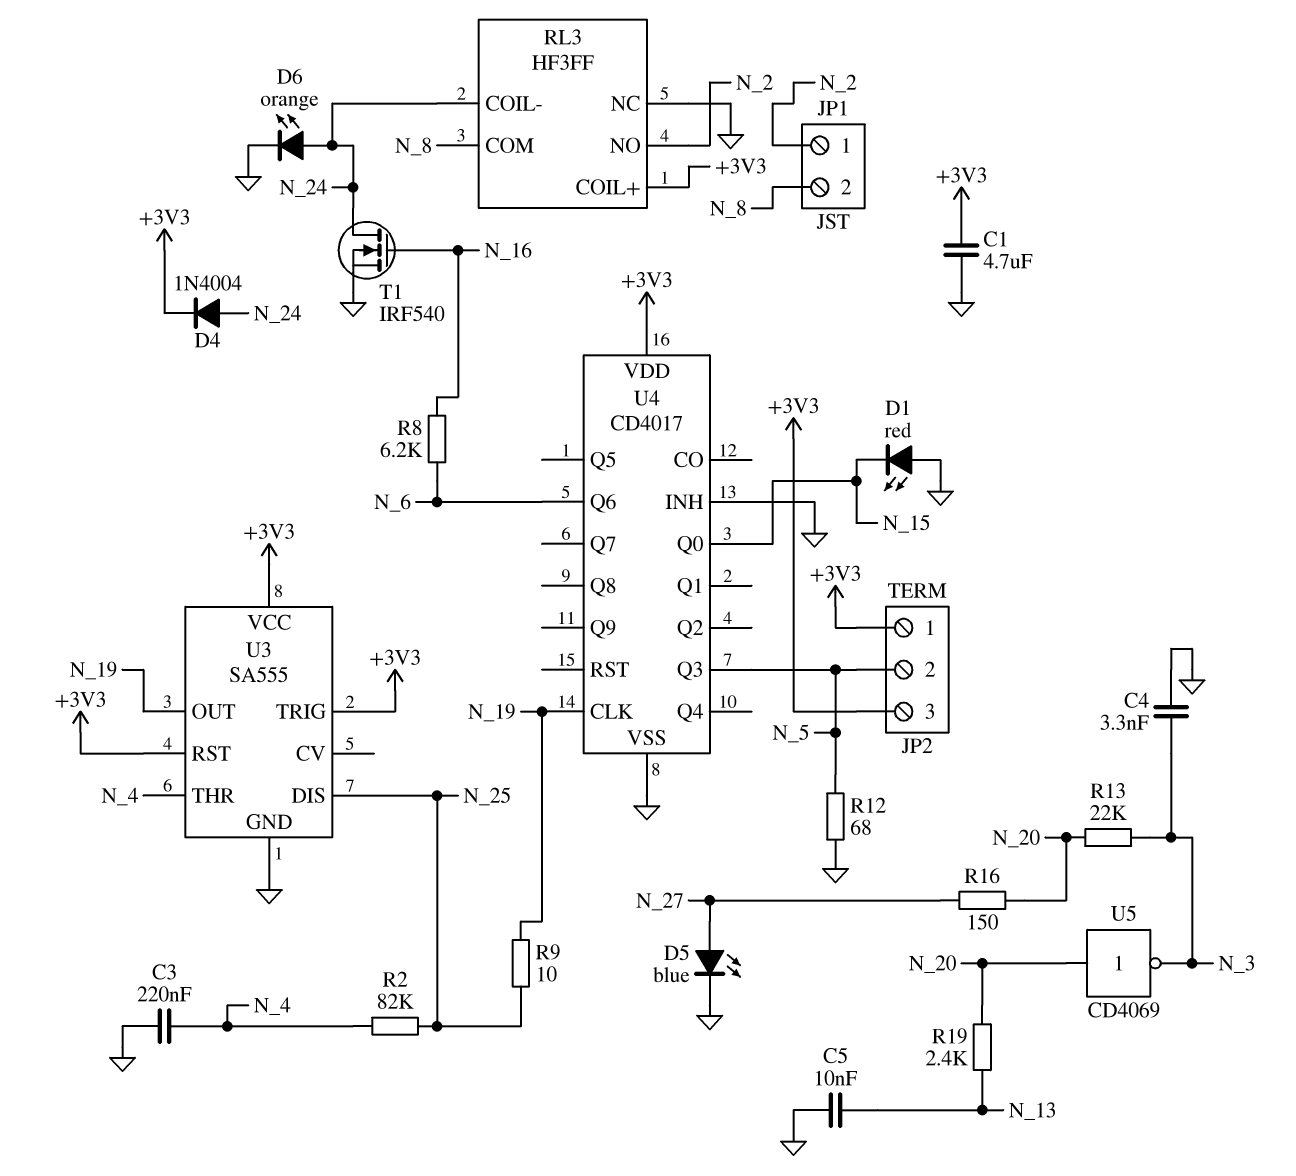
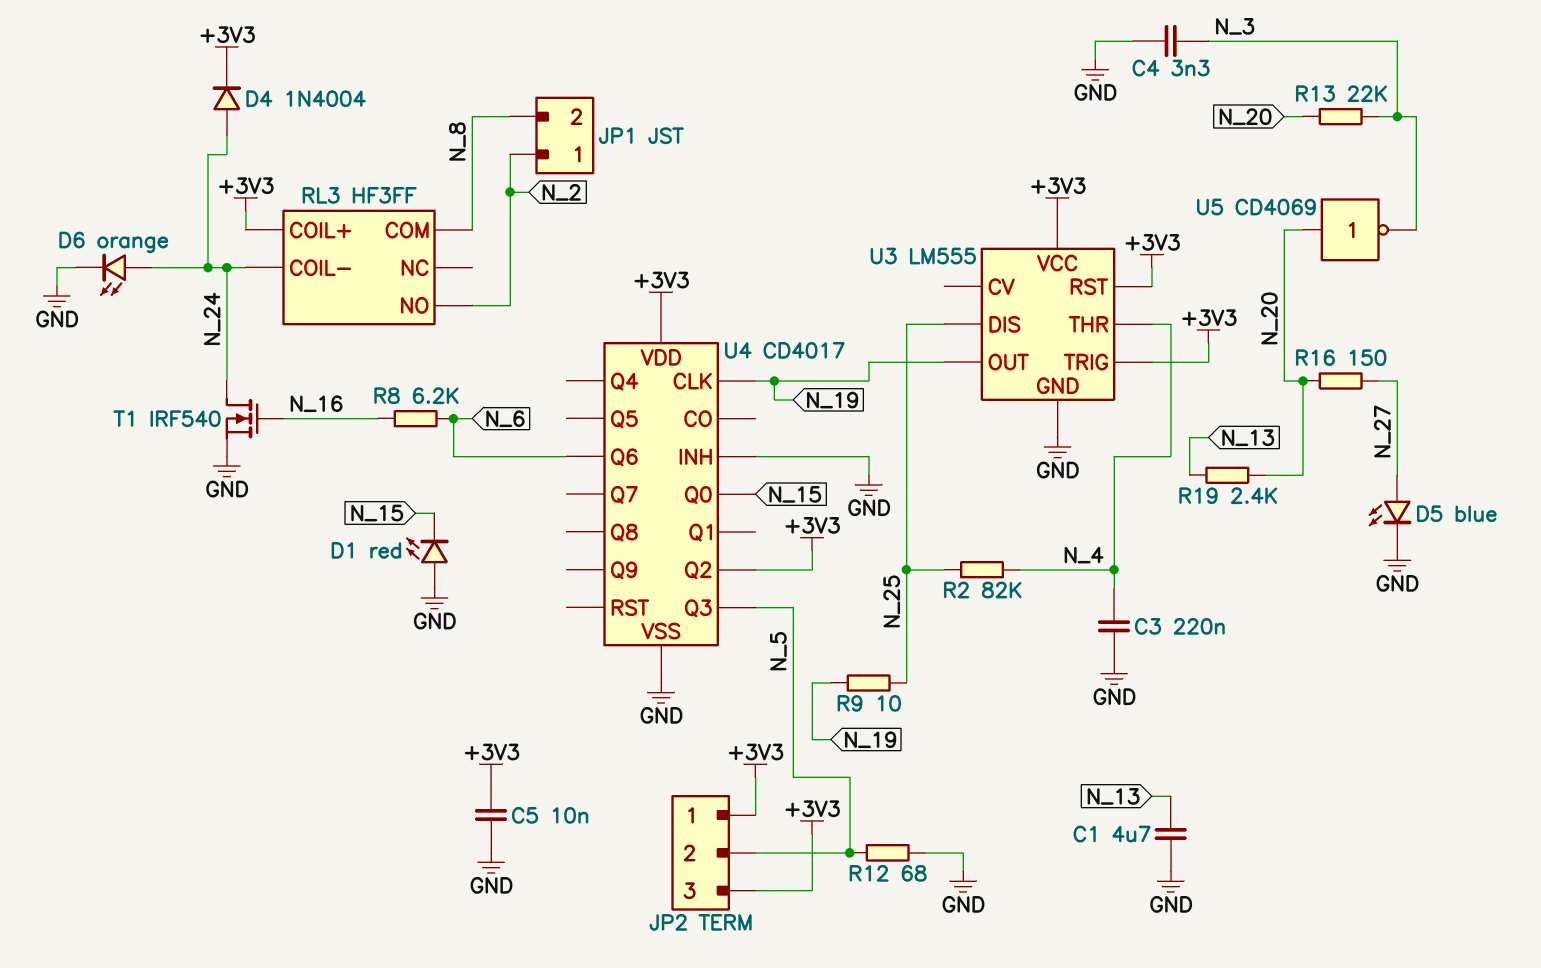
C1: 4.7uF (+3V3, GND) -> 4.7uF (GND, N_13)
C5: 10nF (GND, N_13) -> 10nF (+3V3, GND)
RL3 pin NC: GND -> none
U3: SA555 -> LM555
U4 pin Q2: none -> +3V3

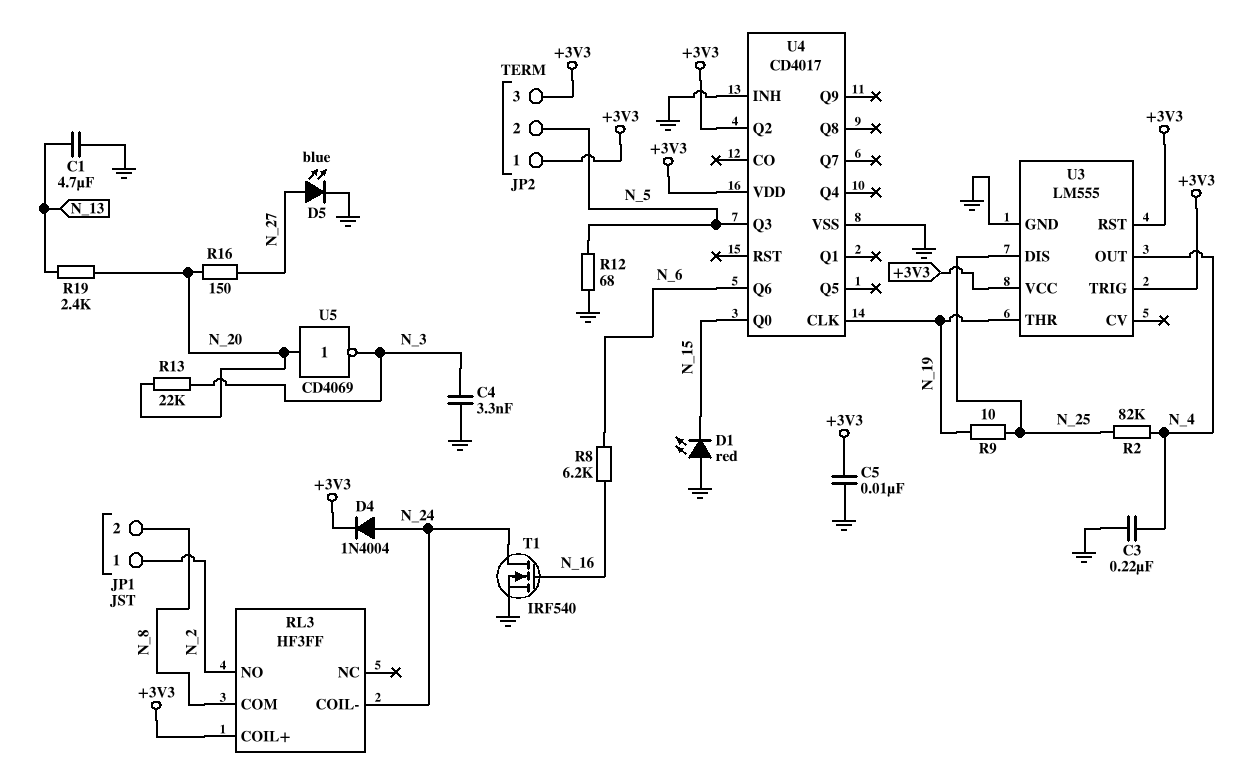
D6: LED orange (A N_24, K GND) -> none
U3 pin OUT: N_19 -> N_4
U3 pin THR: N_4 -> N_19

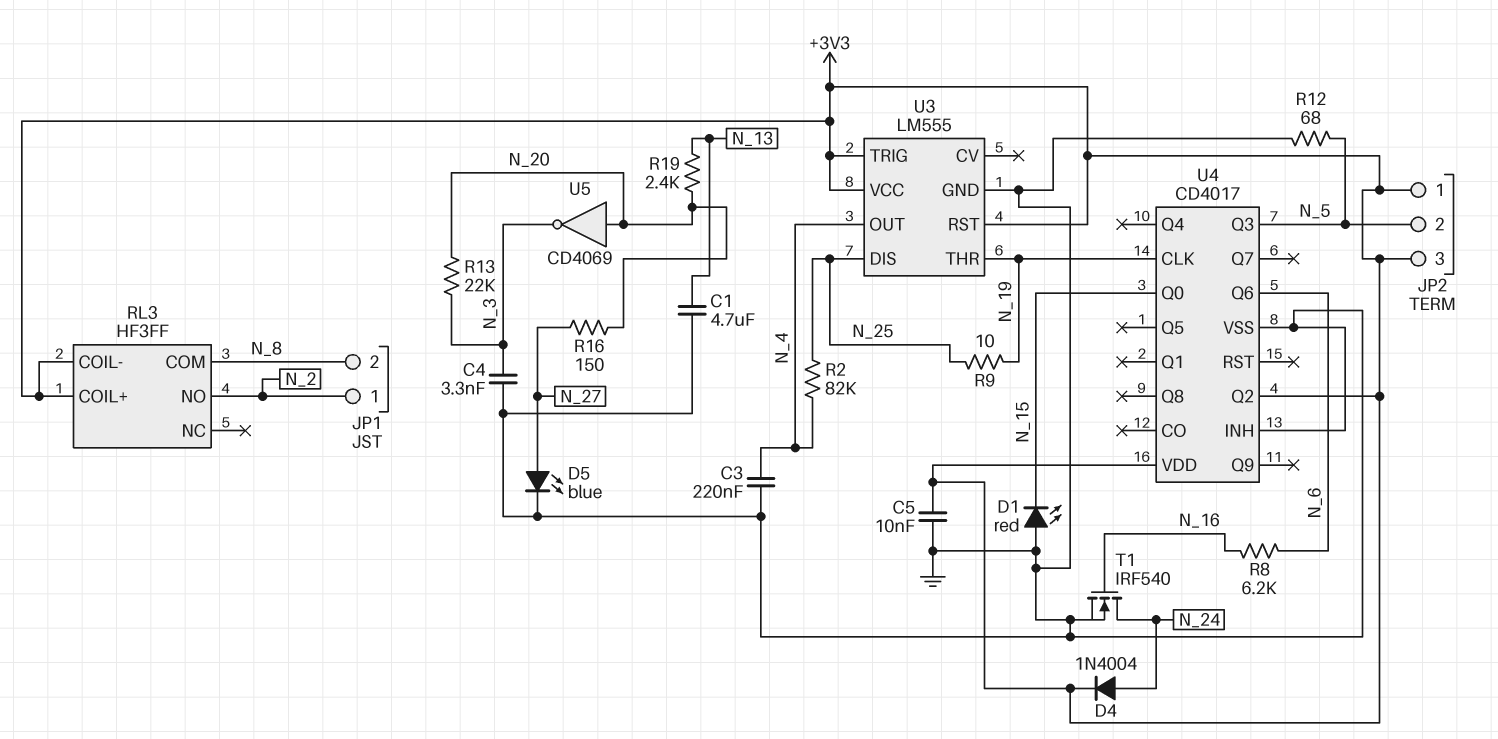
RL3 pin COIL-: N_24 -> +3V3

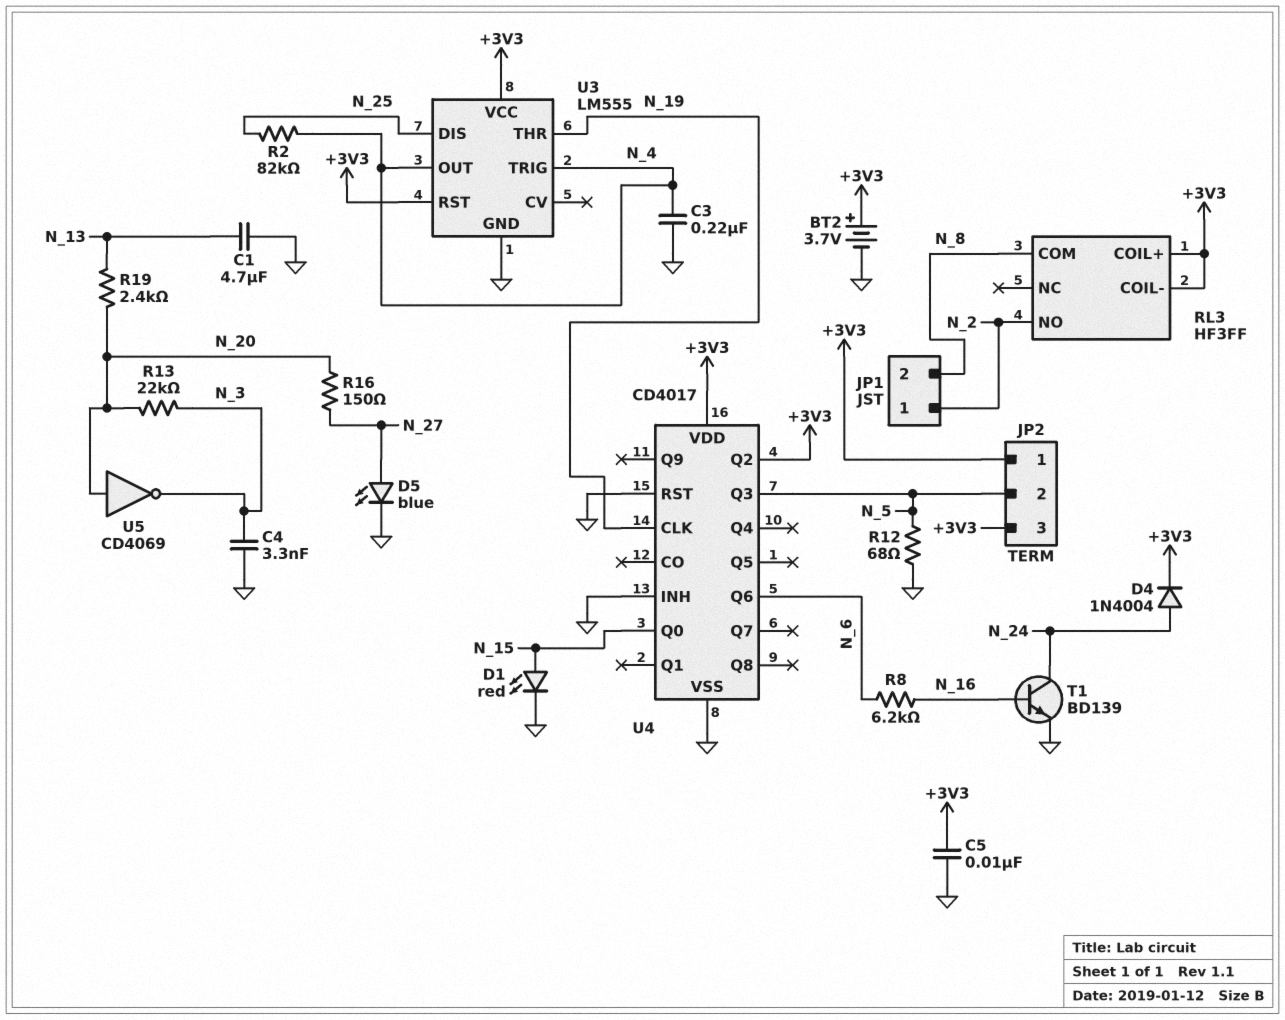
BT2: none -> 3.7V (plus +3V3, minus GND)
D1: LED red (A GND, K N_15) -> LED red (A N_15, K GND)
R9: 10 (N_19, N_25) -> none
T1: NMOS IRF540 (G N_16, D N_24, S GND) -> NPN BD139 (B N_16, C N_24, E GND)
U3 pin TRIG: +3V3 -> N_4
U4 pin RST: none -> GND

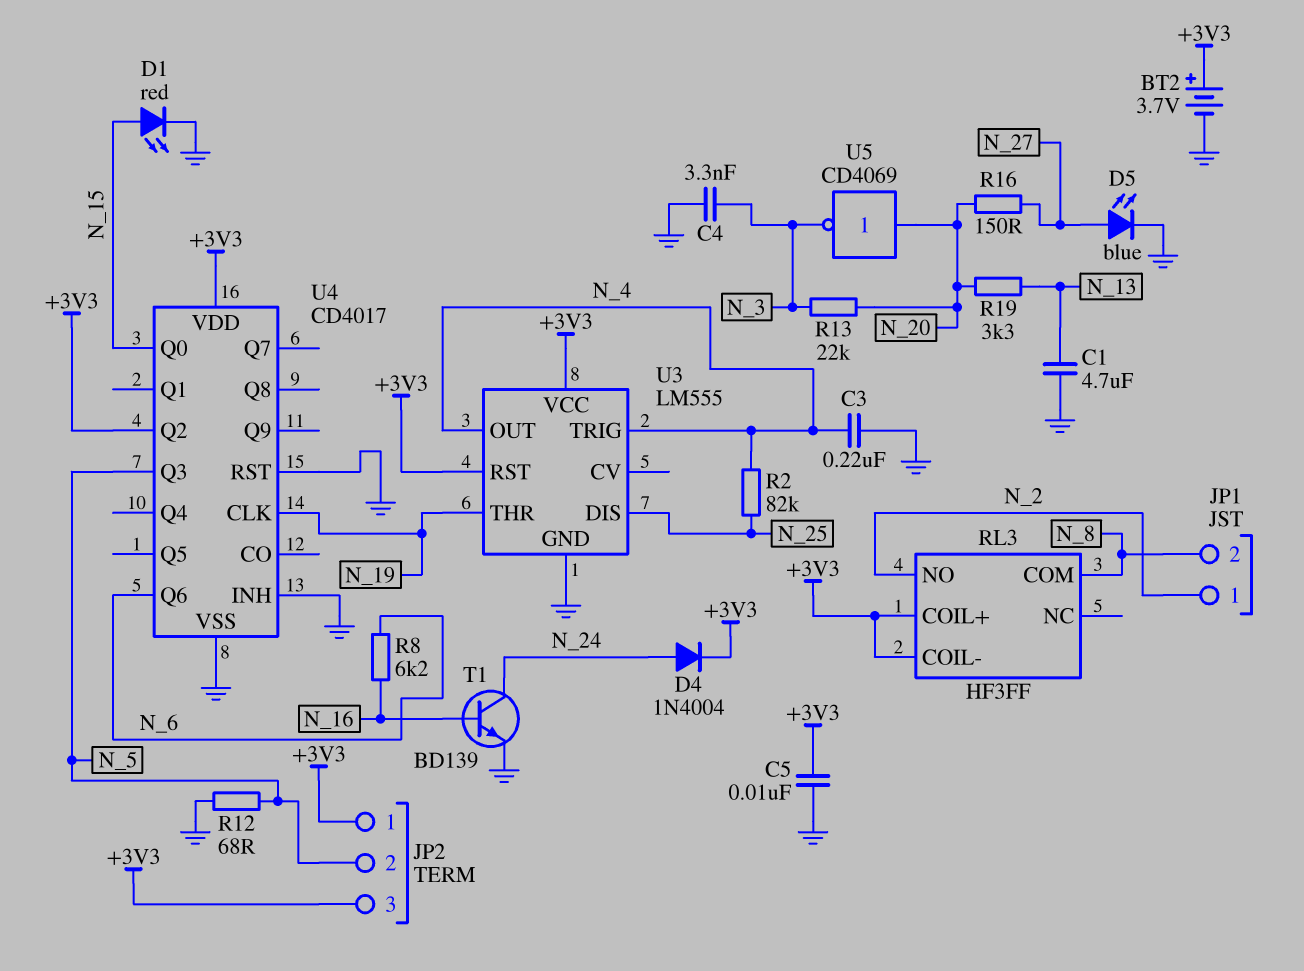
R19: 2.4k (N_13, N_20) -> 3.3k (N_13, N_20)

